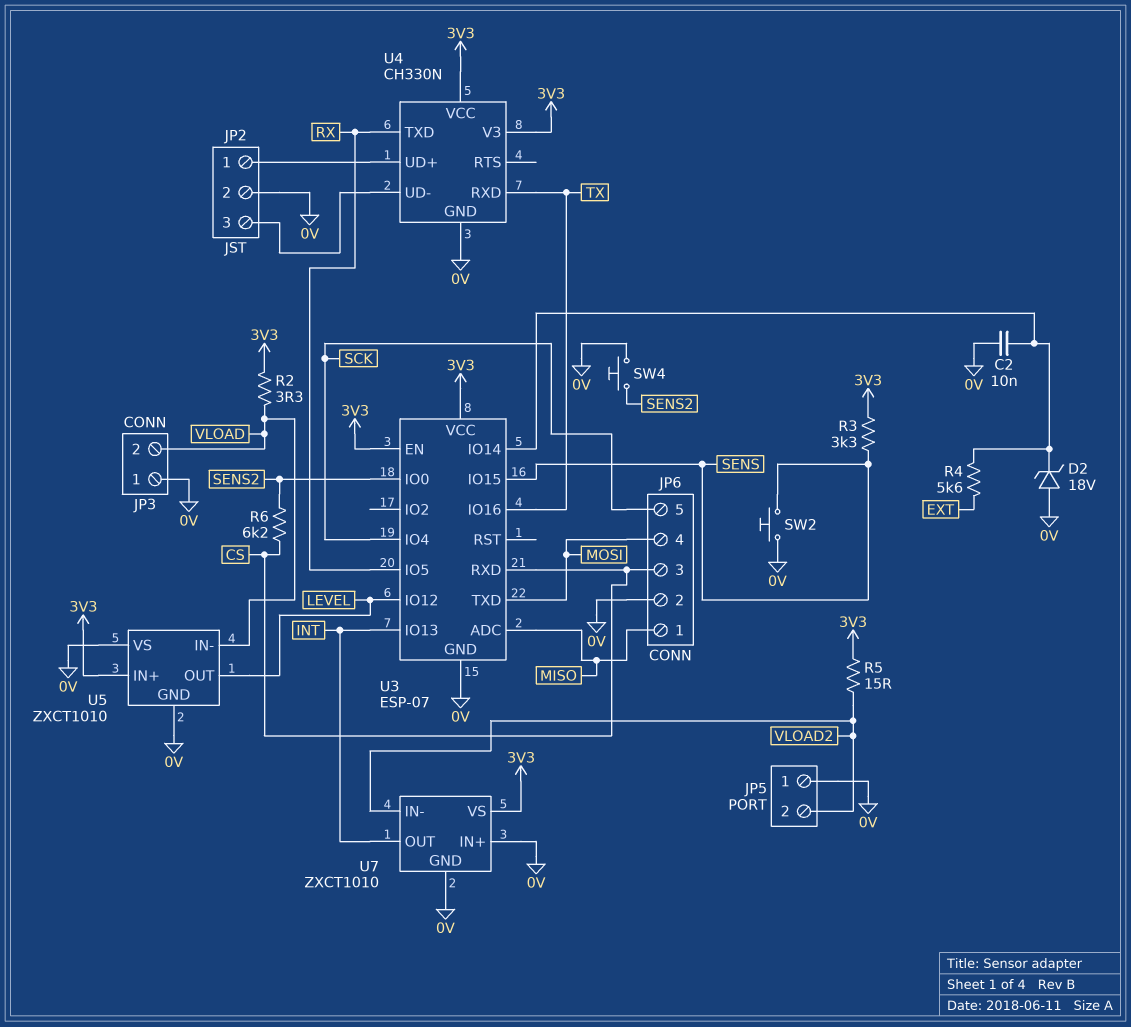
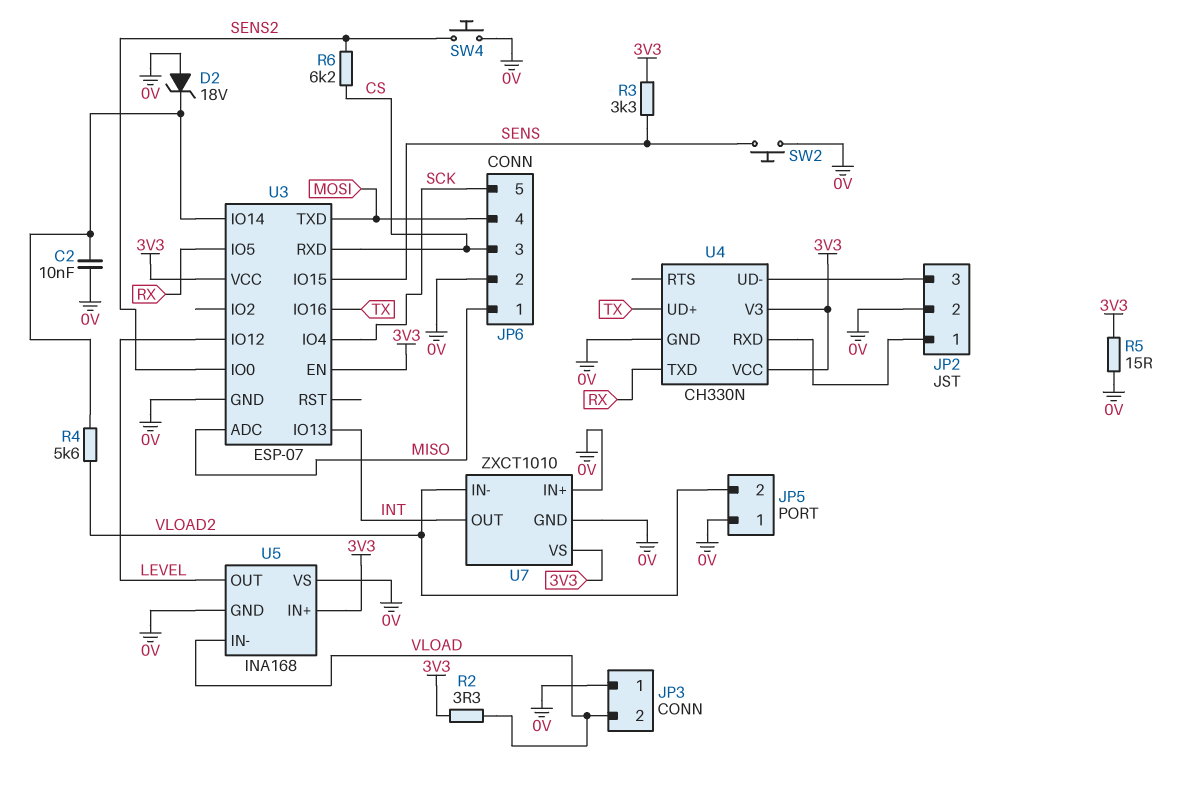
R4: 5.6k (EXT, U3/IO14) -> 5.6k (U3/IO14, VLOAD2)
R5: 15 (3V3, VLOAD2) -> 15 (0V, 3V3)
U4 pin RXD: TX -> JP2/1
U4 pin UD+: JP2/1 -> TX
U5: ZXCT1010 -> INA168

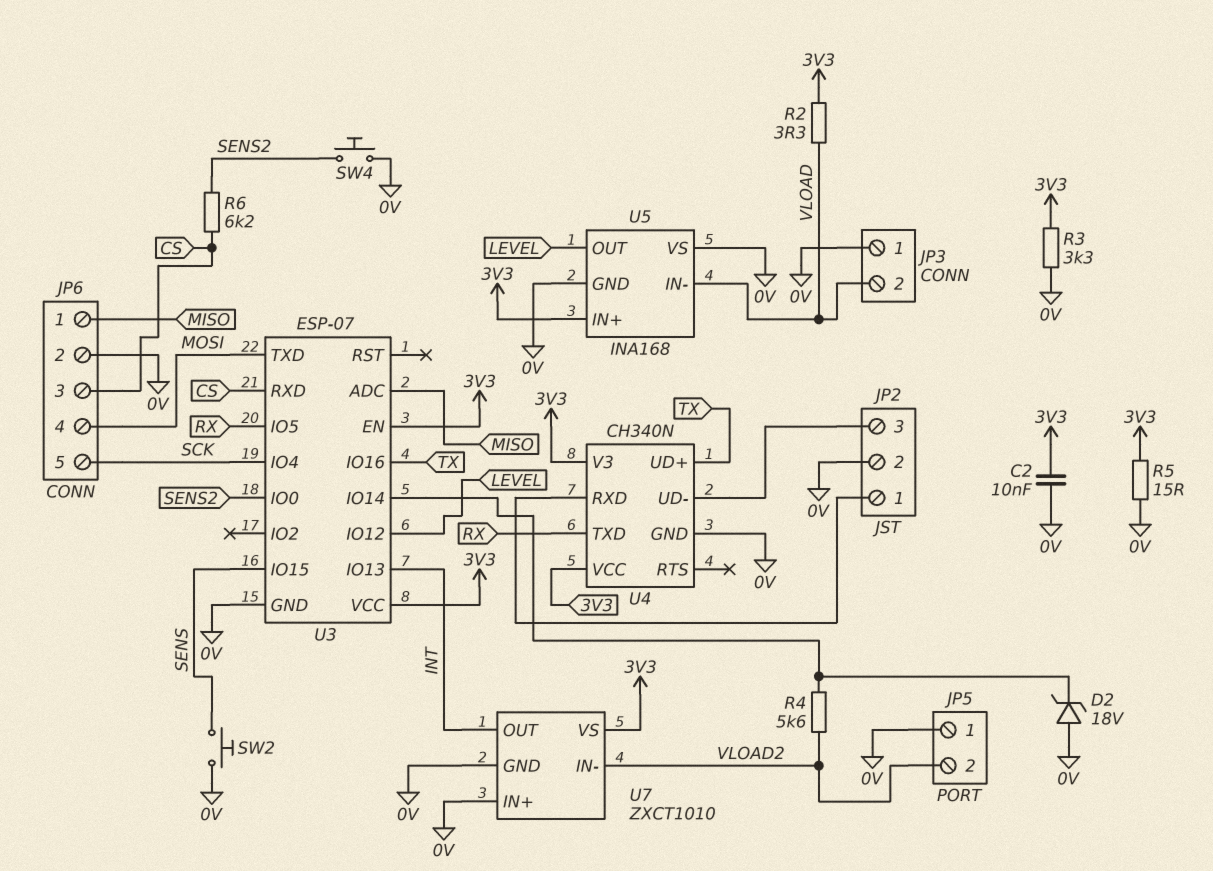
C2: 10nF (0V, U3/IO14) -> 10nF (0V, 3V3)
R3: 3.3k (3V3, SENS) -> 3.3k (0V, 3V3)
U4: CH330N -> CH340N

